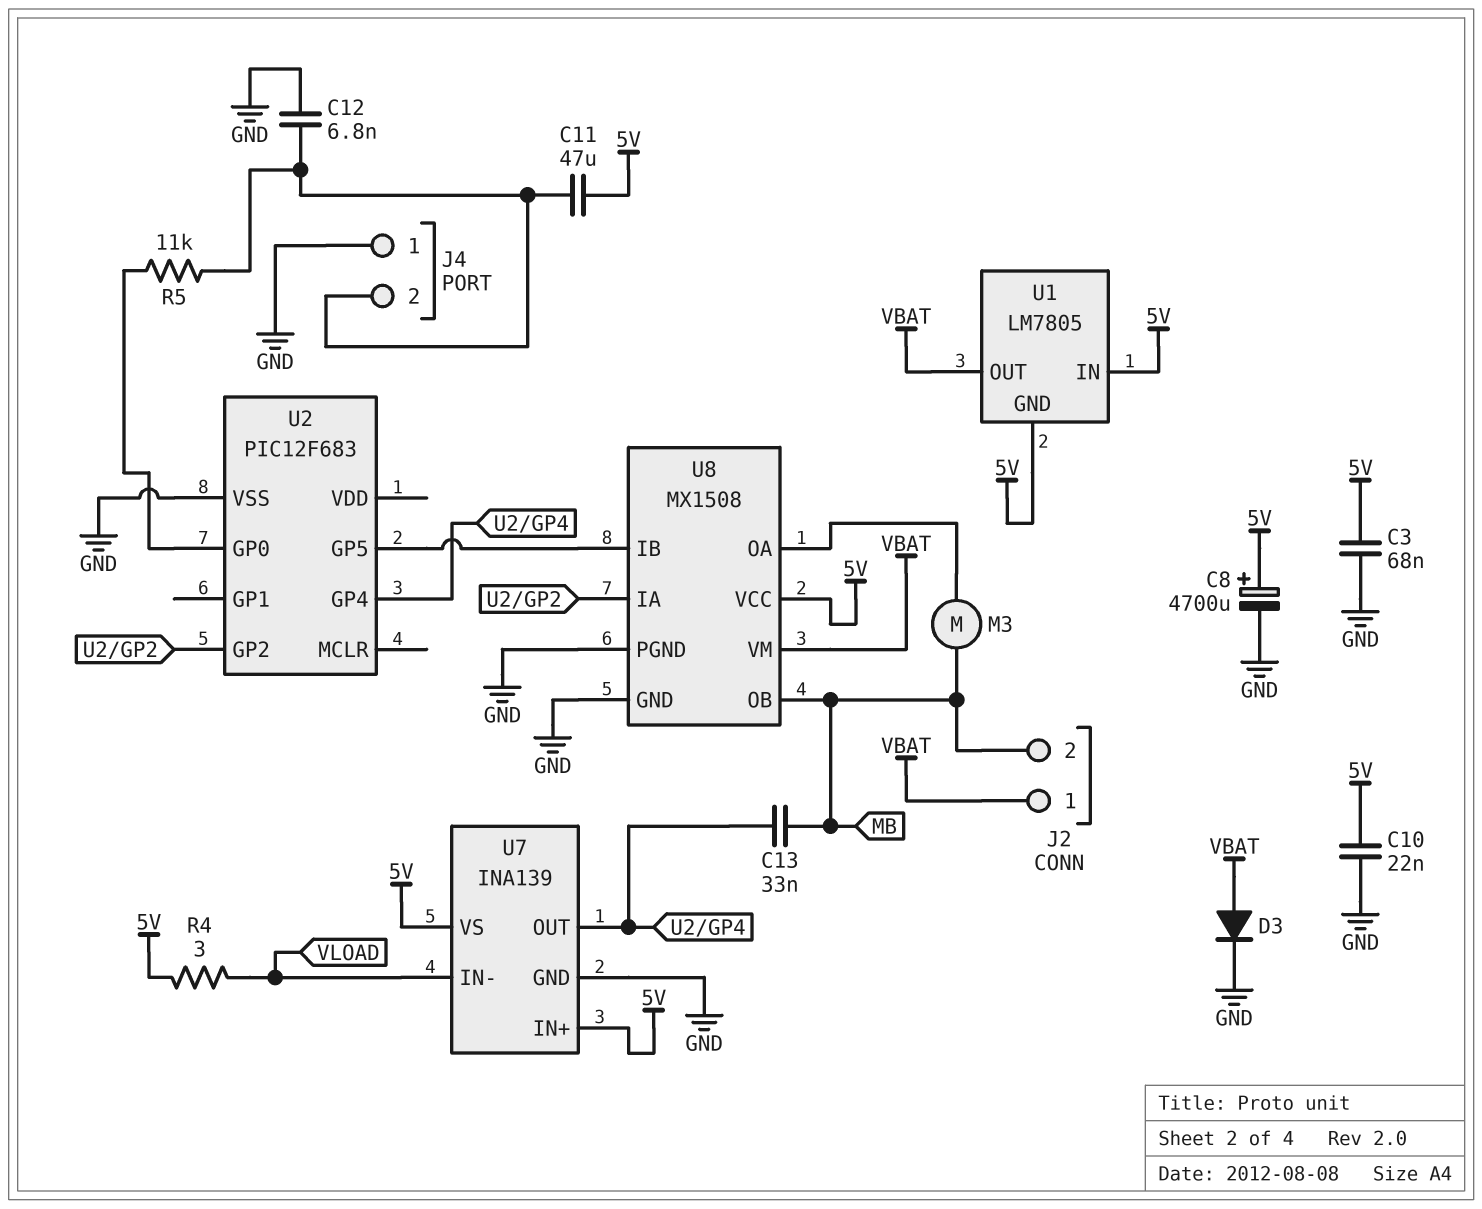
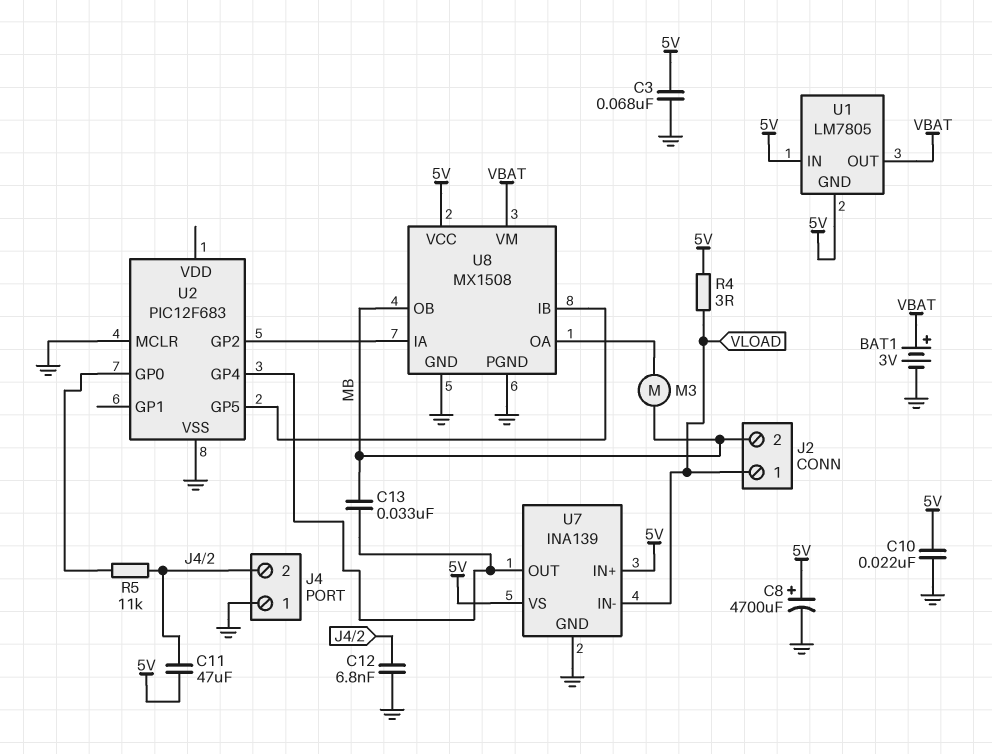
BAT1: none -> 3V (plus VBAT, minus GND)
D3: diode (A VBAT, K GND) -> none
J2 pin 1: VBAT -> VLOAD
U2 pin MCLR: none -> GND

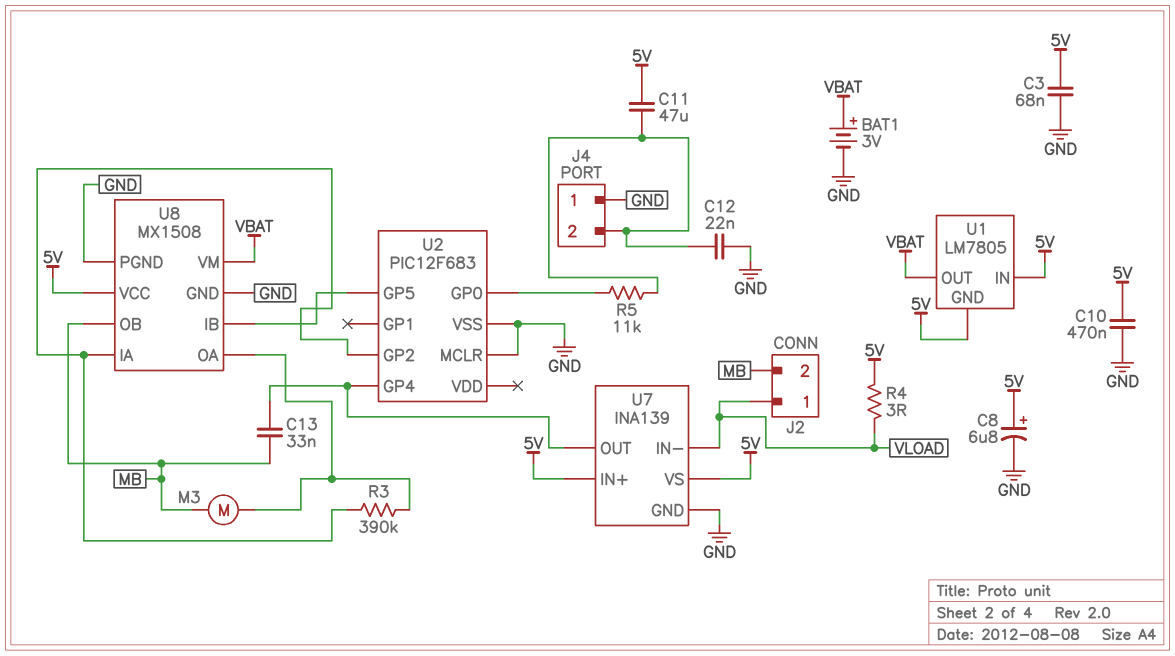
C8: 4700uF (plus 5V, minus GND) -> 6.8uF (plus 5V, minus GND)
C10: 22nF (5V, GND) -> 470nF (5V, GND)
C12: 6.8nF (GND, J4/2) -> 22nF (GND, J4/2)
R3: none -> 390k (U2/GP2, U8/OA)

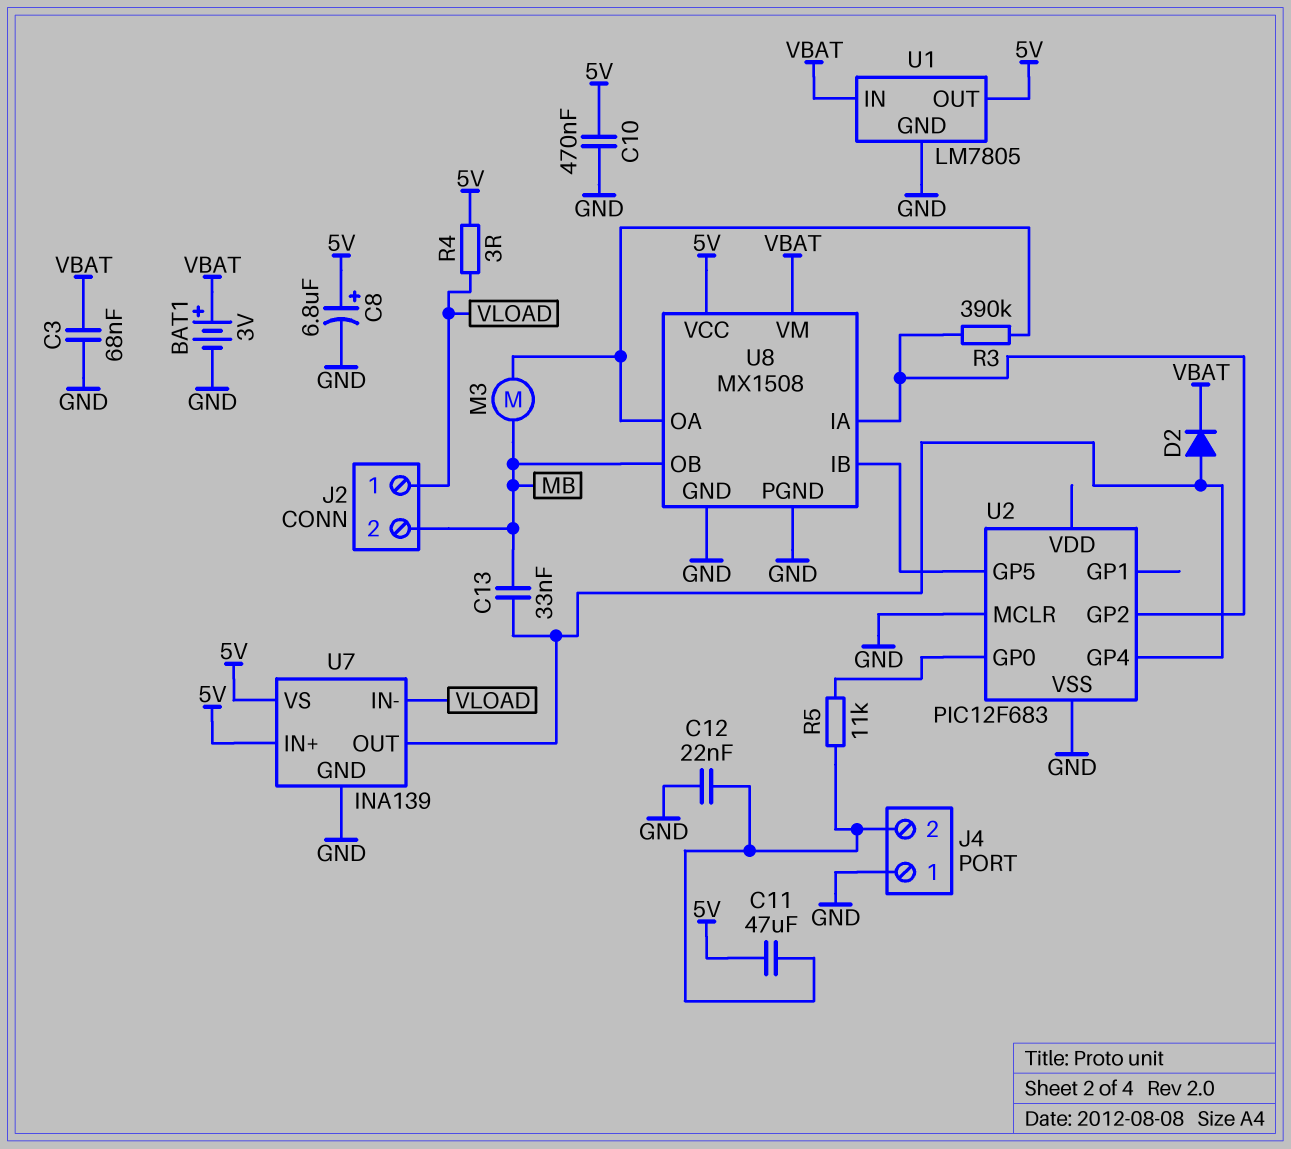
C3: 68nF (5V, GND) -> 68nF (GND, VBAT)
D2: none -> diode (A U2/GP4, K VBAT)
U1 pin GND: 5V -> GND
U1 pin IN: 5V -> VBAT
U1 pin OUT: VBAT -> 5V

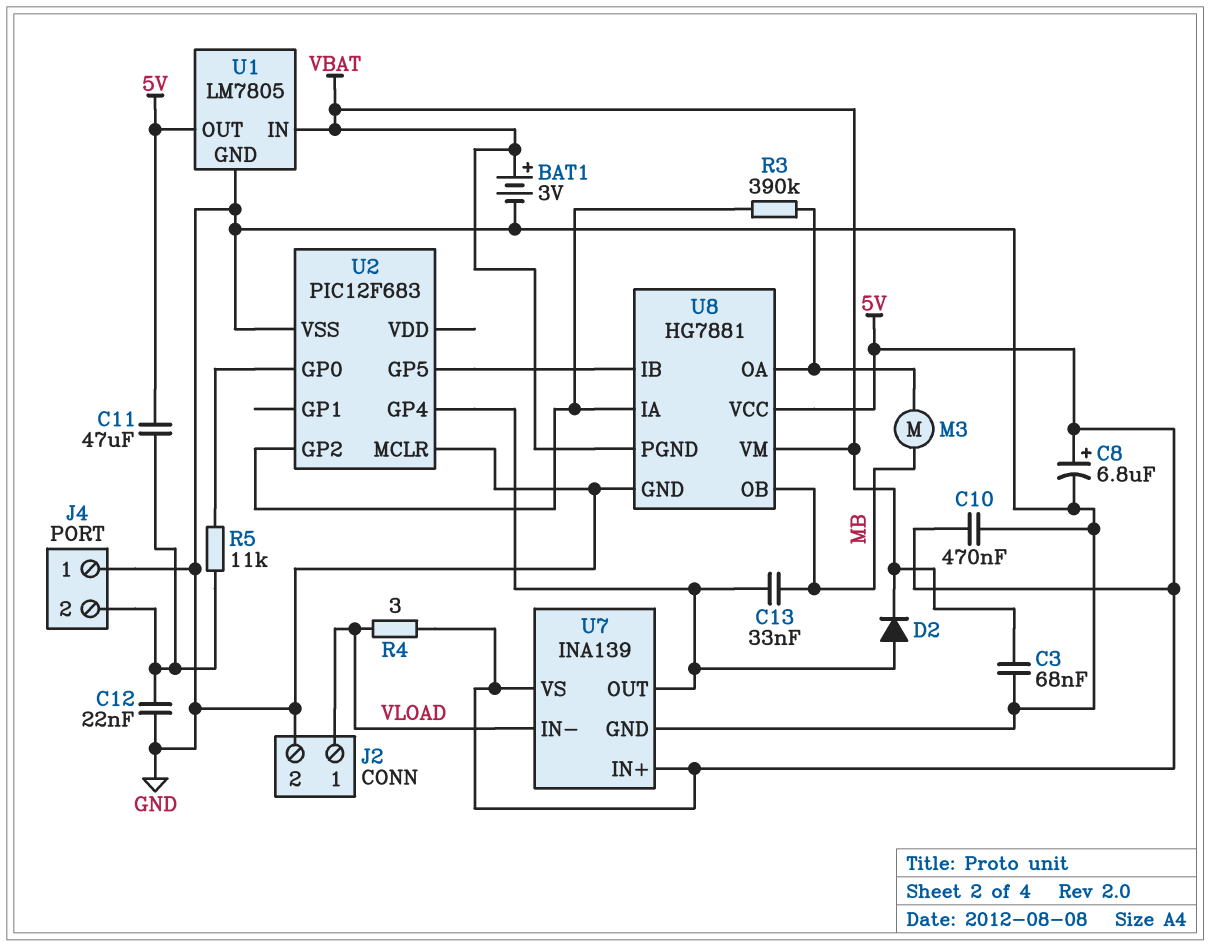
J2 pin 2: MB -> GND
U8: MX1508 -> HG7881
U8 pin PGND: GND -> VBAT

